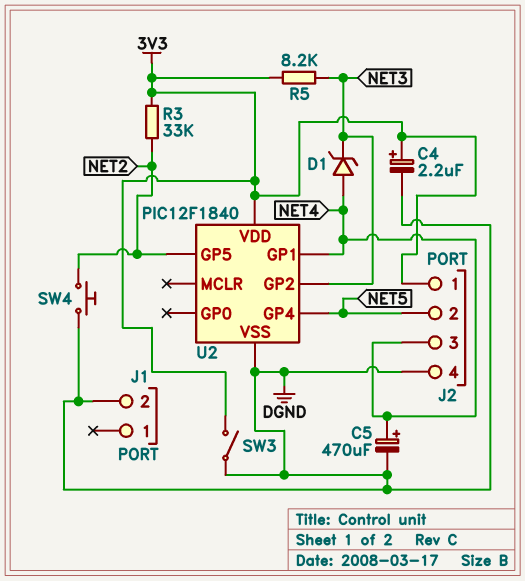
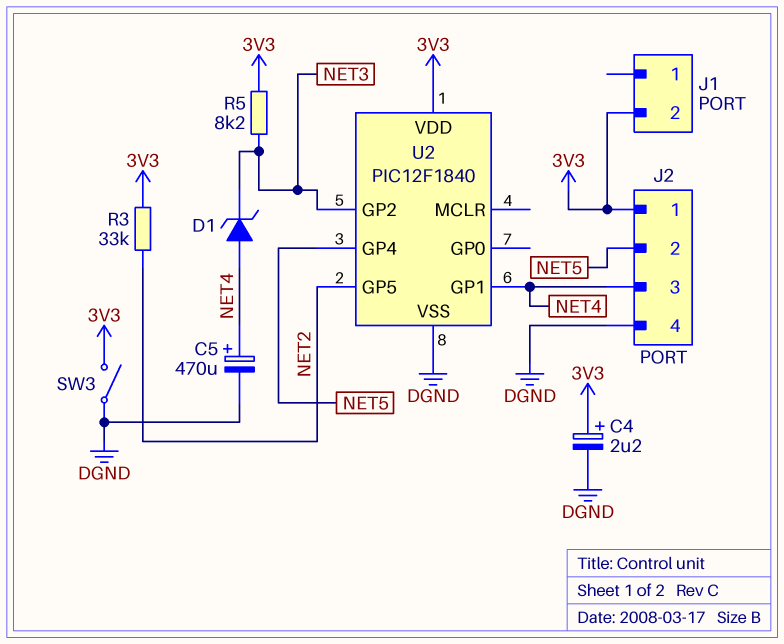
J1 pin 2: DGND -> 3V3
SW4: button (DGND, NET2) -> none

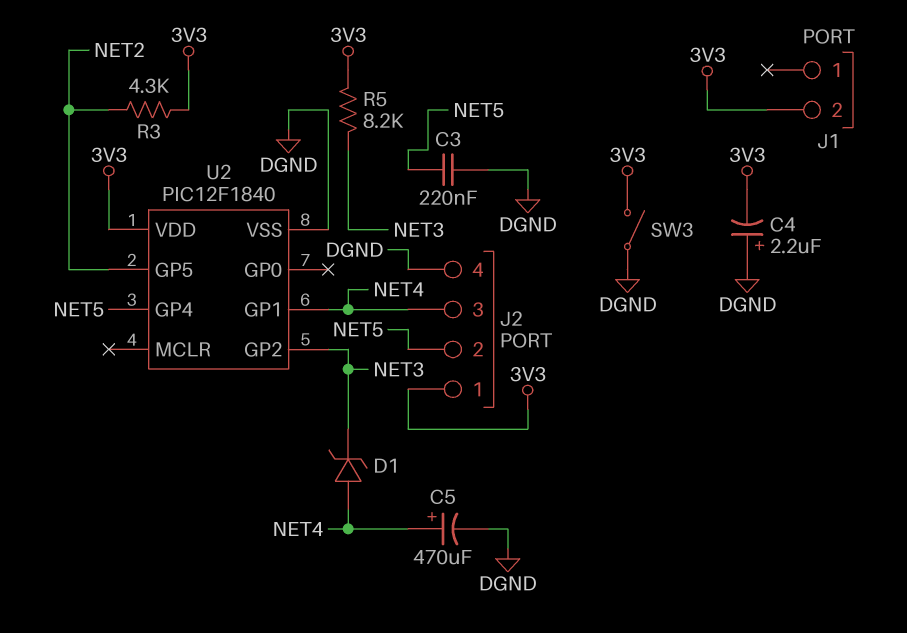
C3: none -> 220nF (DGND, NET5)
C4: 2.2uF (plus 3V3, minus DGND) -> 2.2uF (plus DGND, minus 3V3)
R3: 33k (3V3, NET2) -> 4.3k (3V3, NET2)

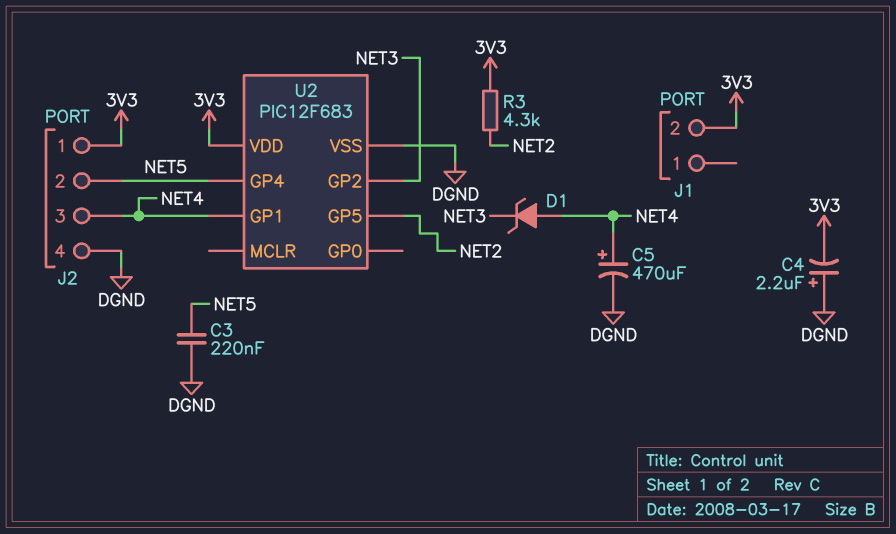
R5: 8.2k (3V3, NET3) -> none
SW3: switch (3V3, DGND) -> none
U2: PIC12F1840 -> PIC12F683

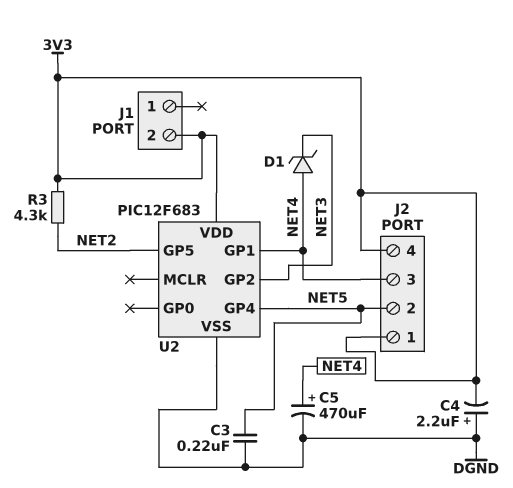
J2 pin 4: DGND -> 3V3

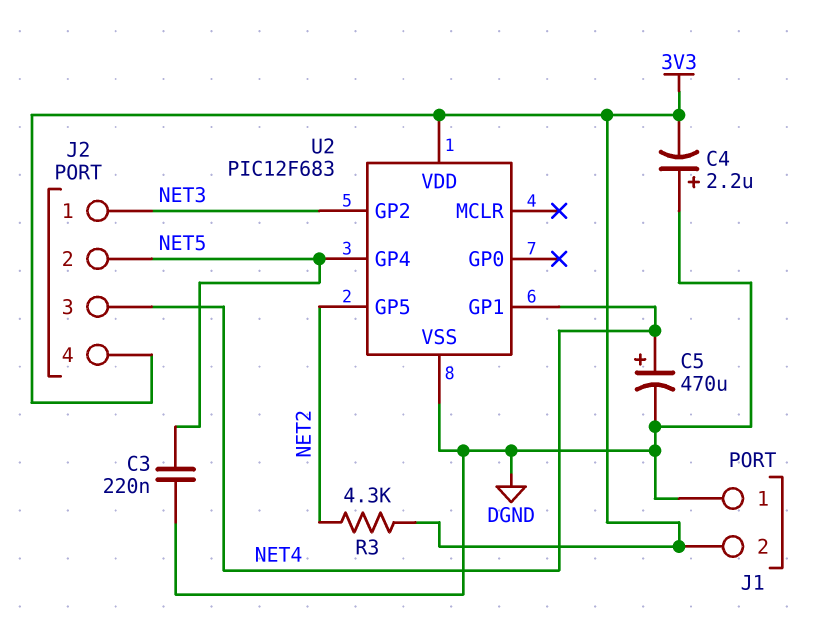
D1: zener (A NET4, K NET3) -> none
J1 pin 1: none -> DGND
J2 pin 1: 3V3 -> NET3

